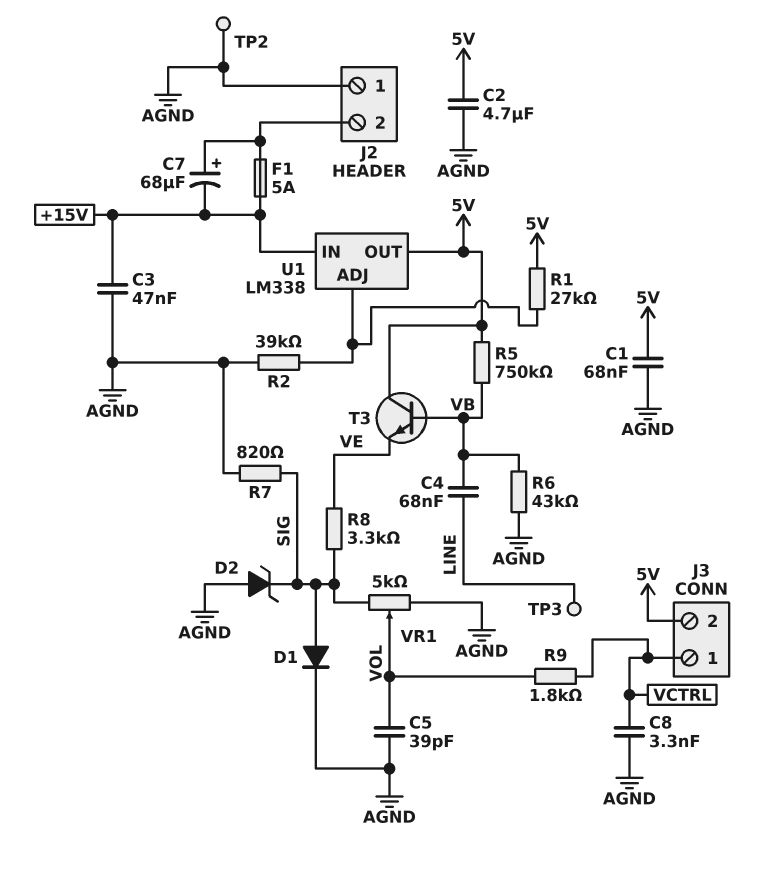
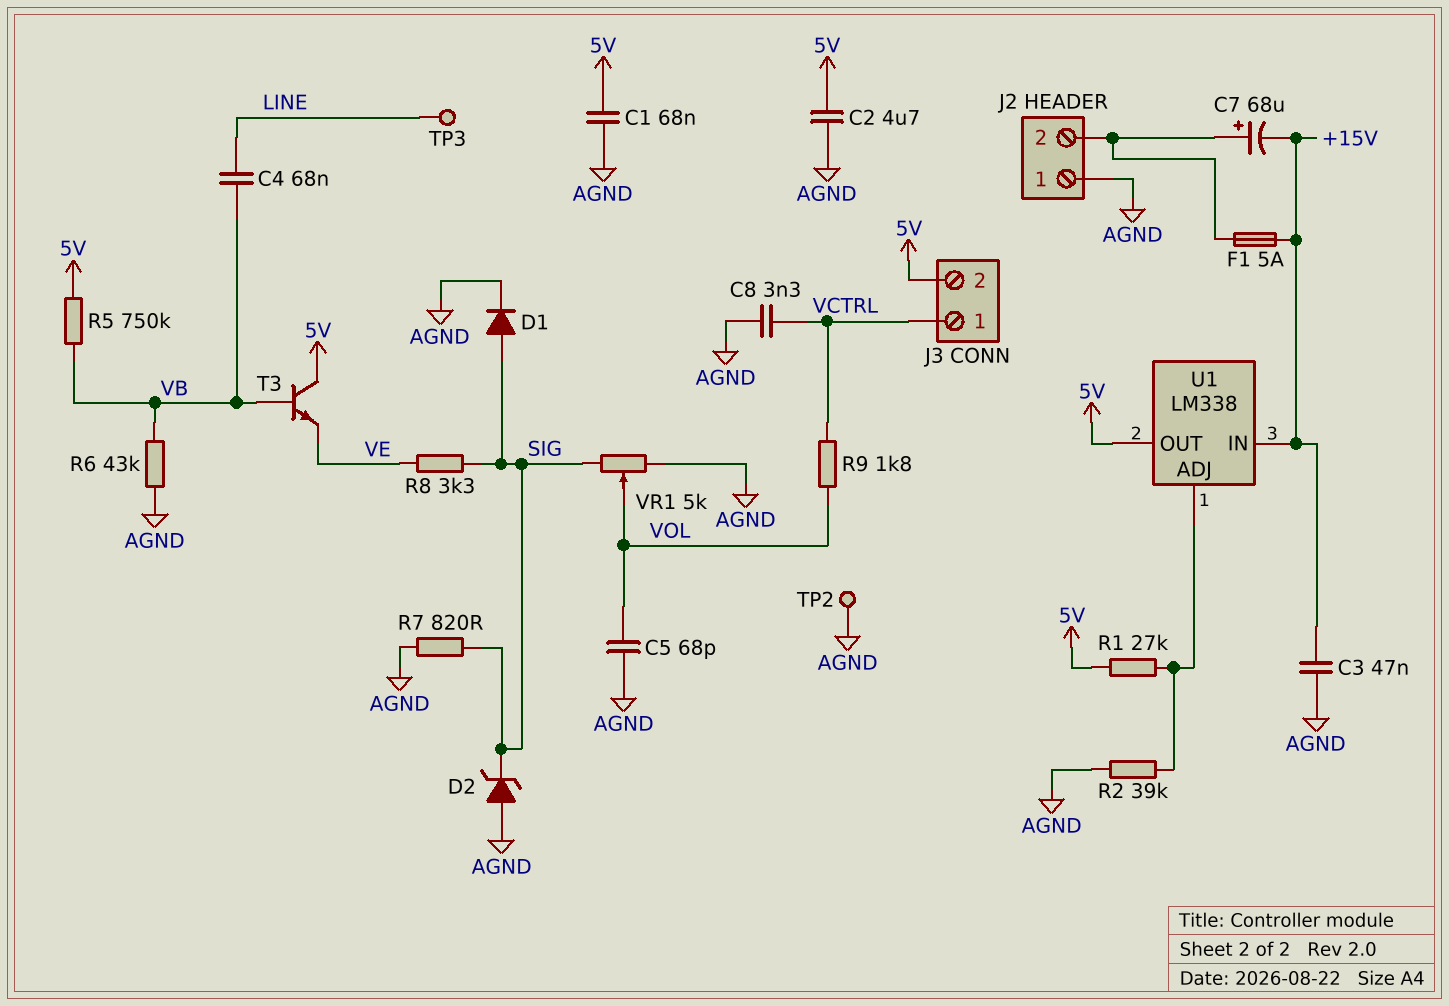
C5: 39pF (AGND, VOL) -> 68pF (AGND, VOL)

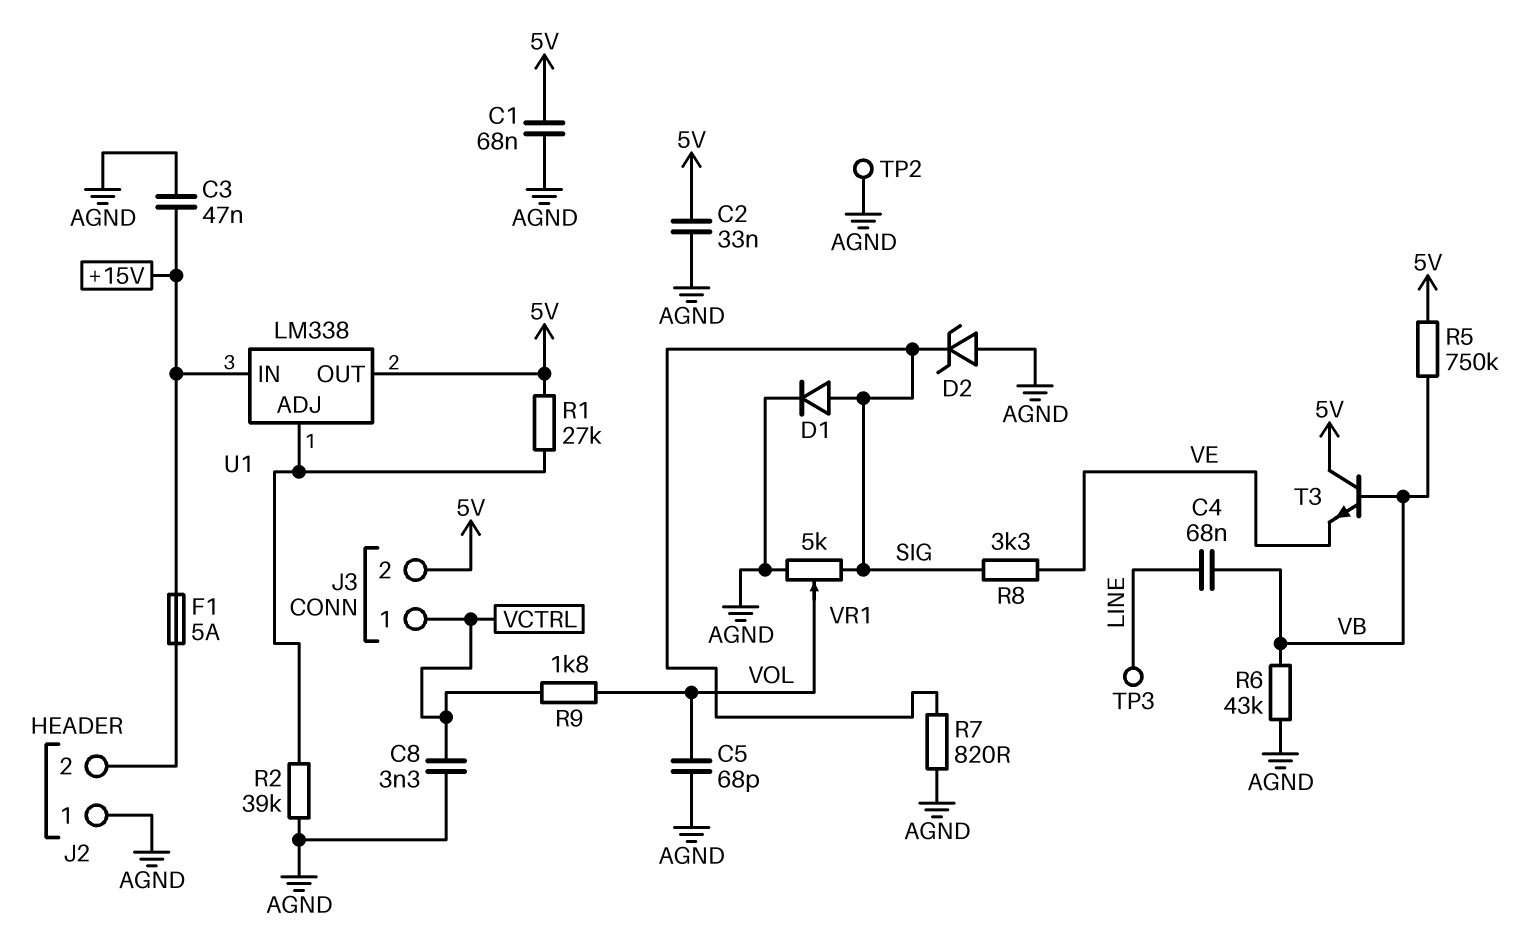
C2: 4.7uF (5V, AGND) -> 33nF (5V, AGND)
C7: 68uF (plus J2/2, minus +15V) -> none

